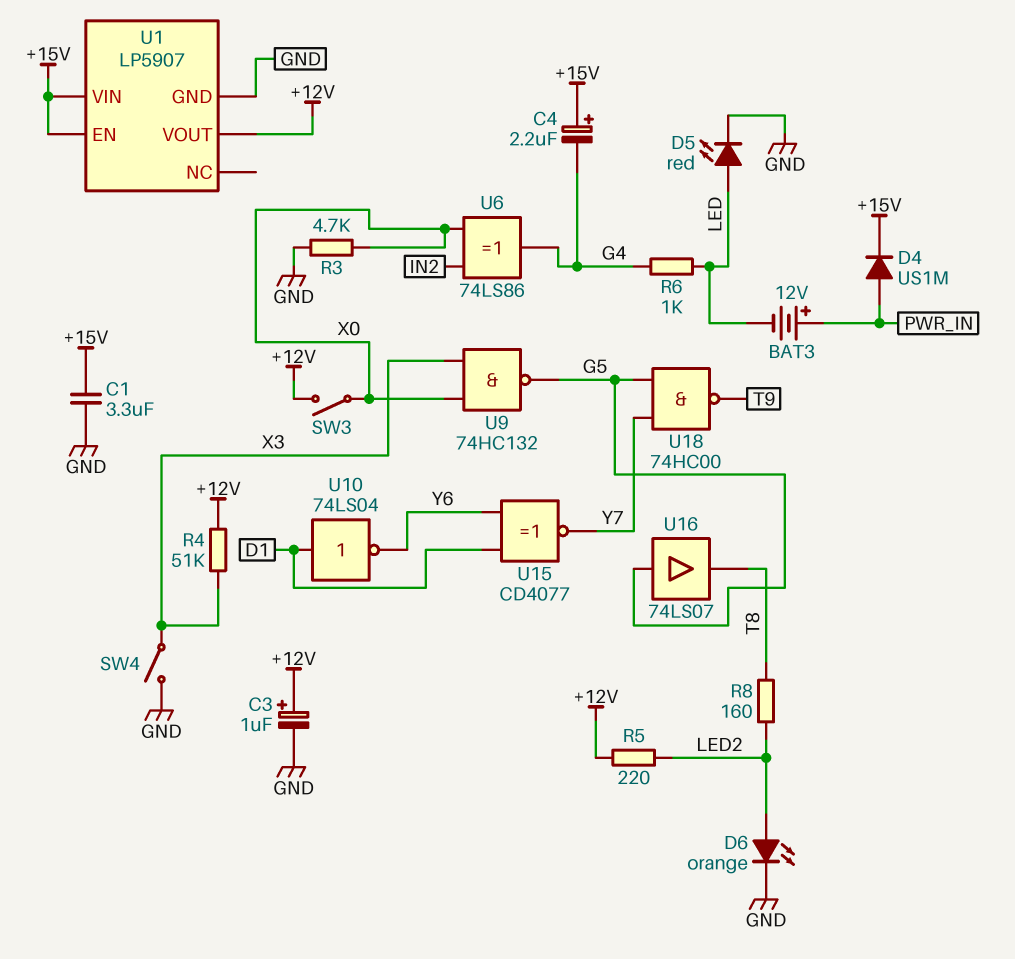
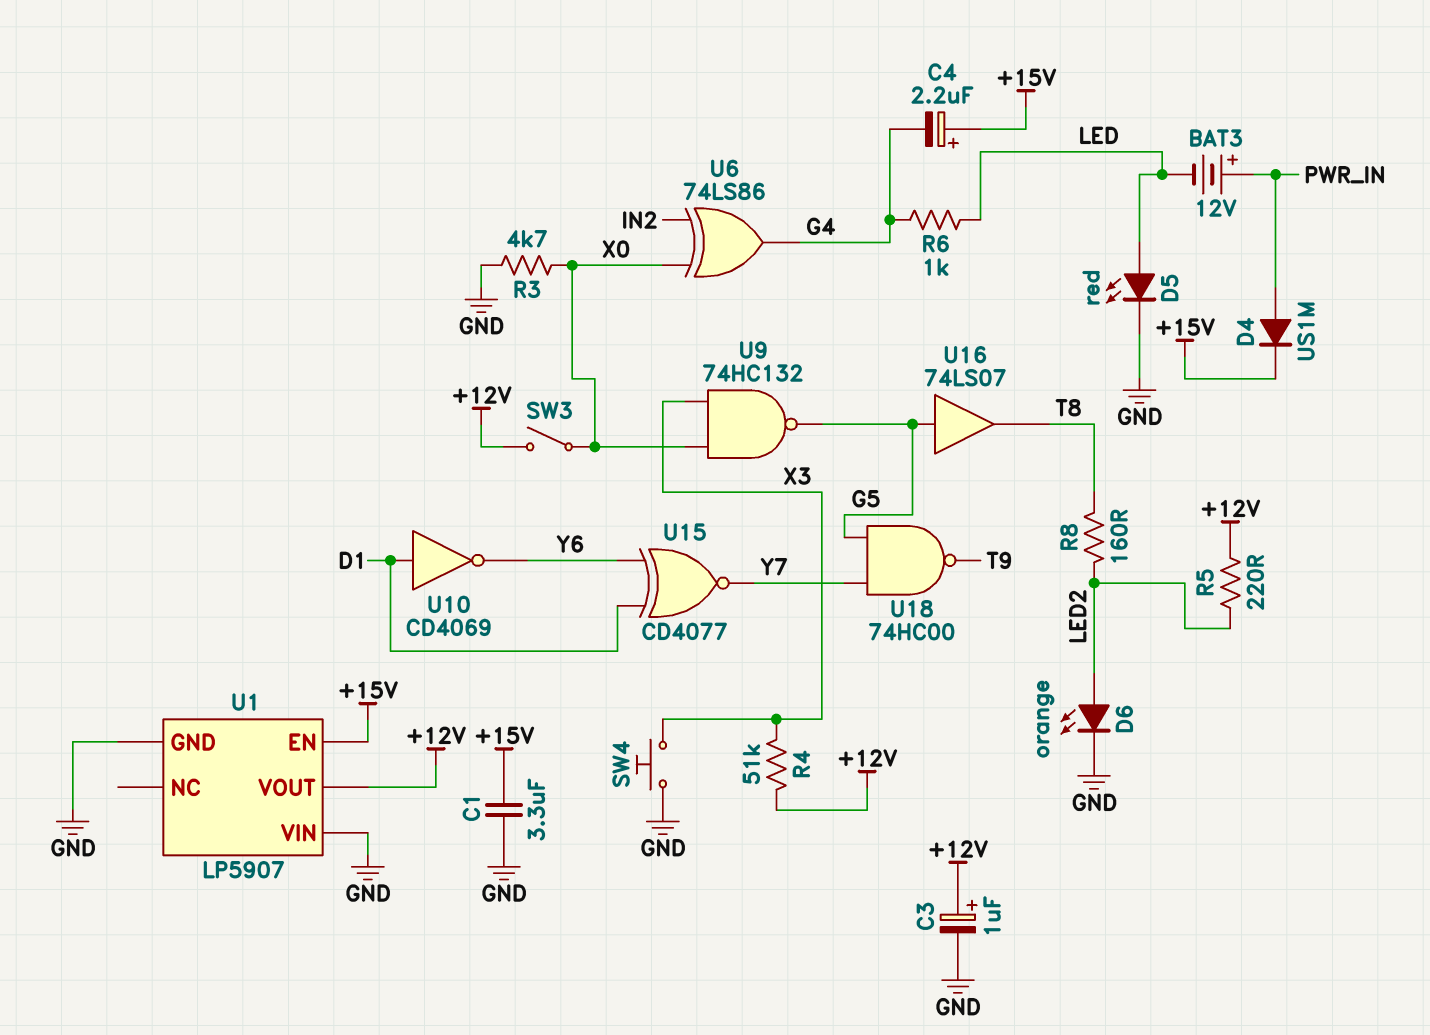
SW4: switch (GND, X3) -> button (GND, X3)
U1 pin VIN: +15V -> GND
U10: NOT 74LS04 (in D1, out Y6) -> NOT CD4069 (in D1, out Y6)

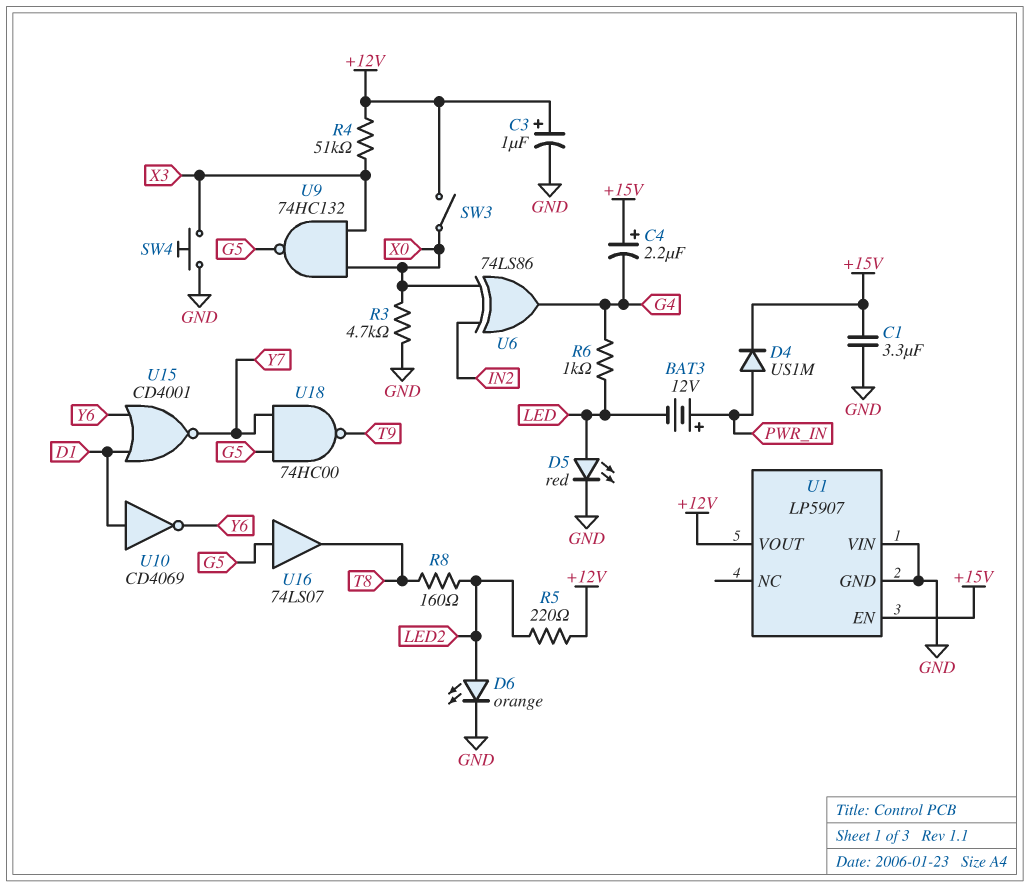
U15: XNOR CD4077 (in D1, in Y6, out Y7) -> NOR CD4001 (in D1, in Y6, out Y7)

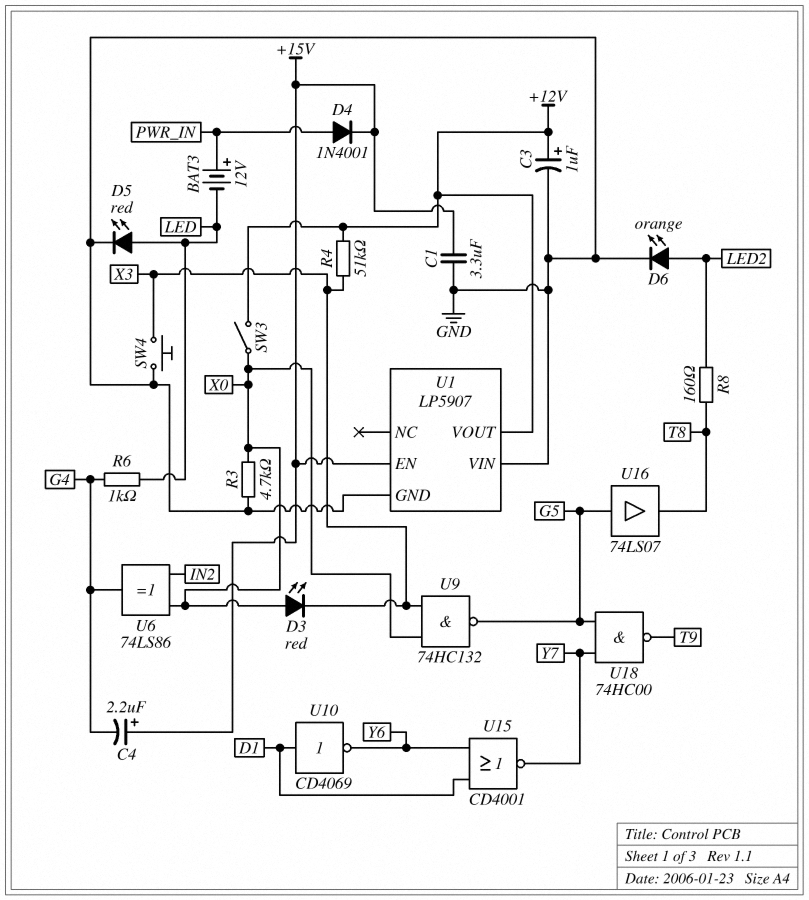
D3: none -> LED red (A X0, K X3)
D4: diode US1M (A PWR_IN, K +15V) -> diode 1N4001 (A PWR_IN, K +15V)
R5: 220 (+12V, LED2) -> none

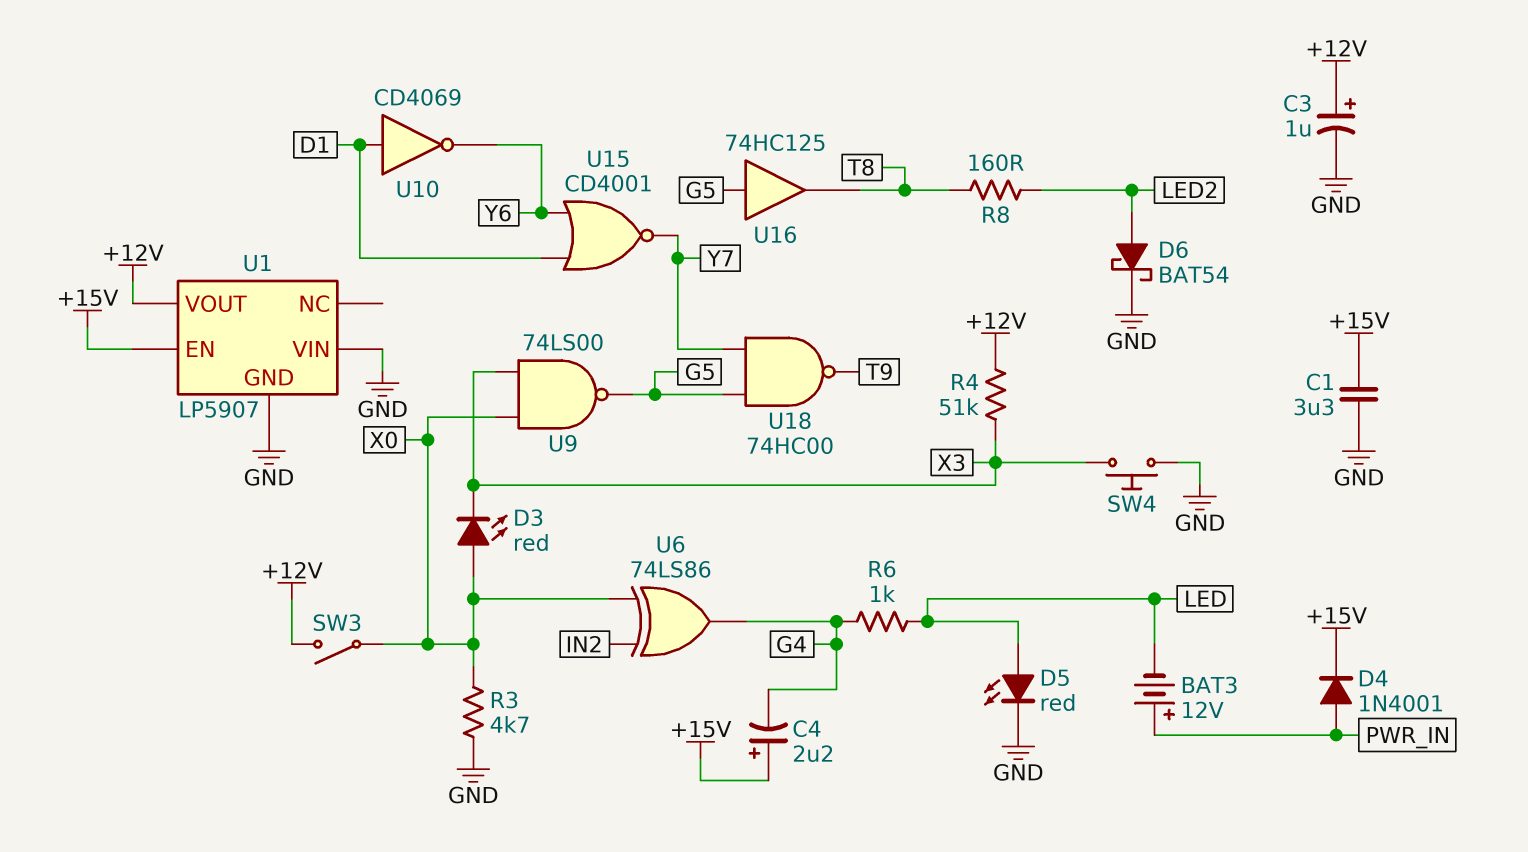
D6: LED orange (A LED2, K GND) -> schottky BAT54 (A LED2, K GND)
U9: NAND 74HC132 (in X0, in X3, out G5) -> NAND 74LS00 (in X0, in X3, out G5)
U16: buffer 74LS07 (in G5, out T8) -> buffer 74HC125 (in G5, out T8)

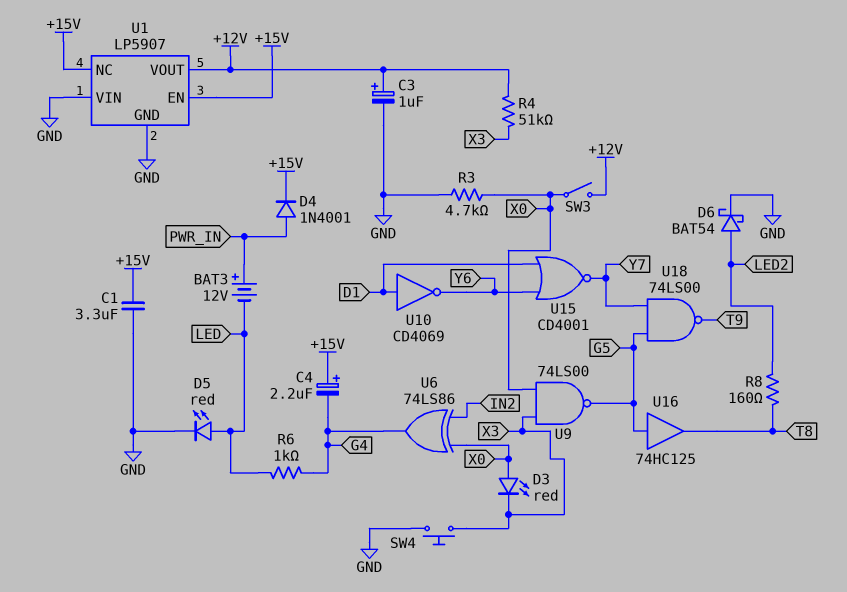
U1 pin NC: none -> +15V
U18: NAND 74HC00 (in G5, in Y7, out T9) -> NAND 74LS00 (in G5, in Y7, out T9)

